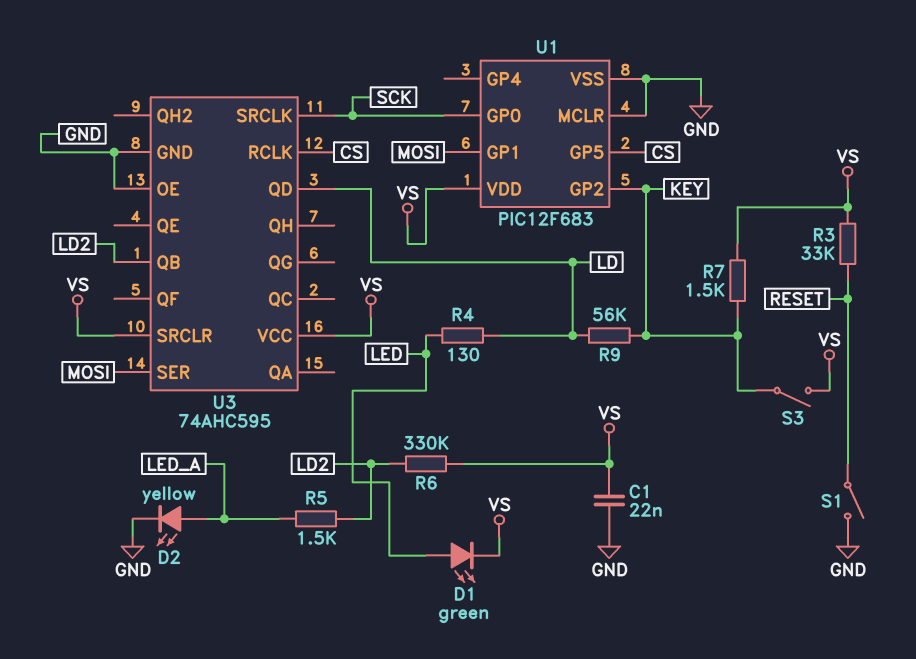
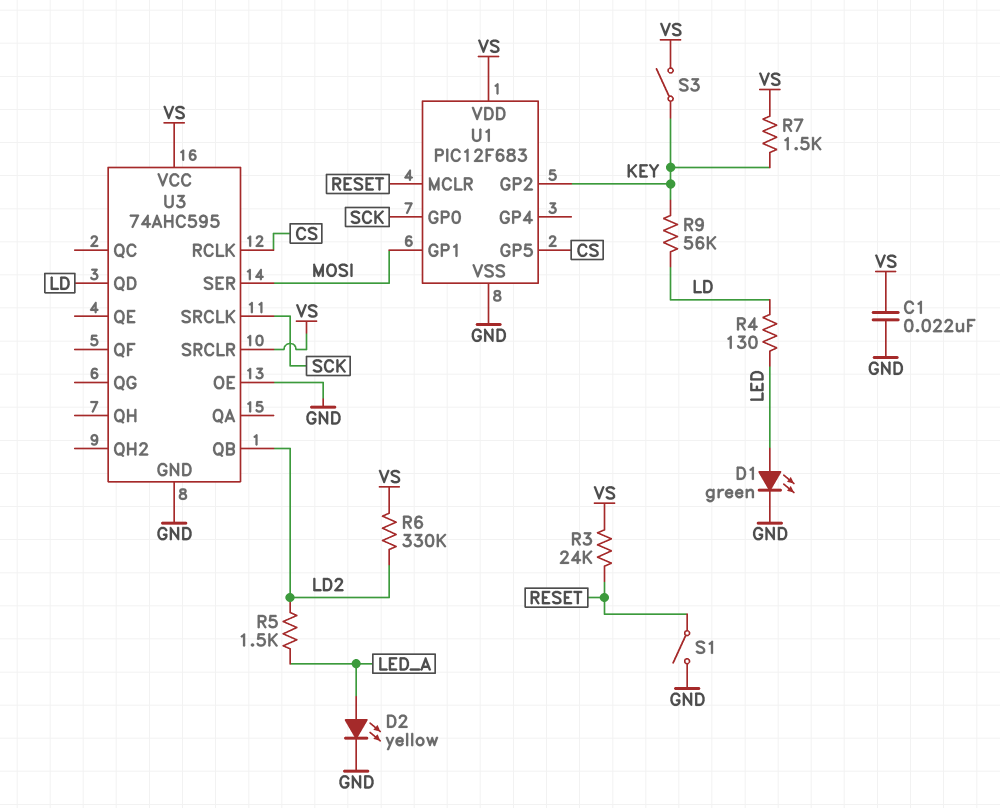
D1: LED green (A LED, K VS) -> LED green (A LED, K GND)
R3: 33k (RESET, VS) -> 24k (RESET, VS)
U1 pin MCLR: GND -> RESET

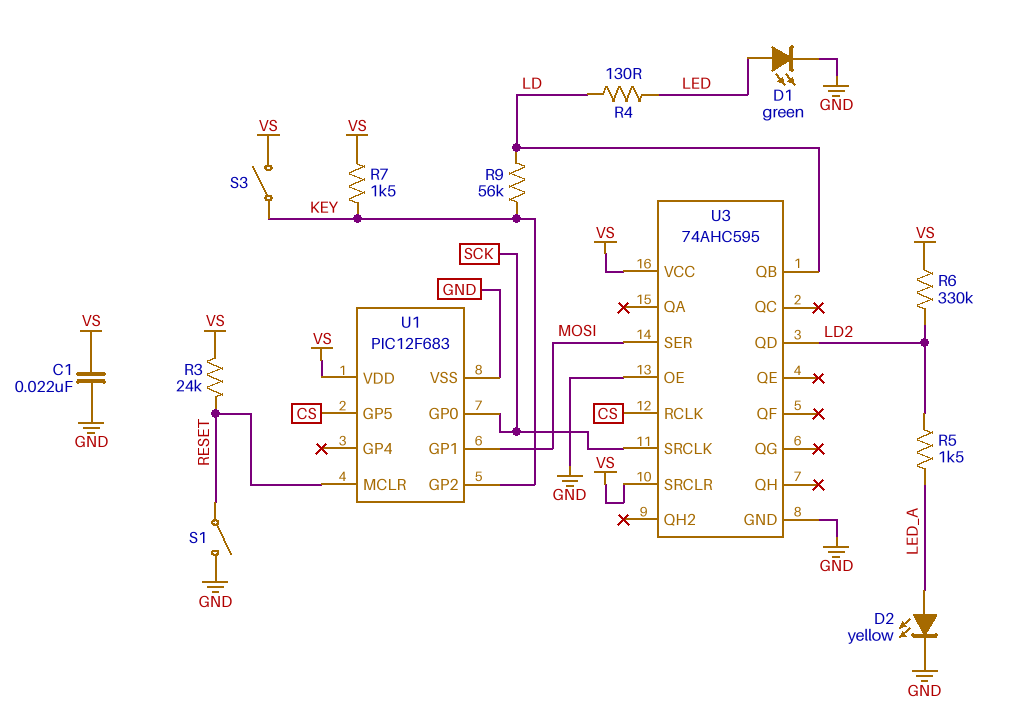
U3 pin QB: LD2 -> LD
U3 pin QD: LD -> LD2

